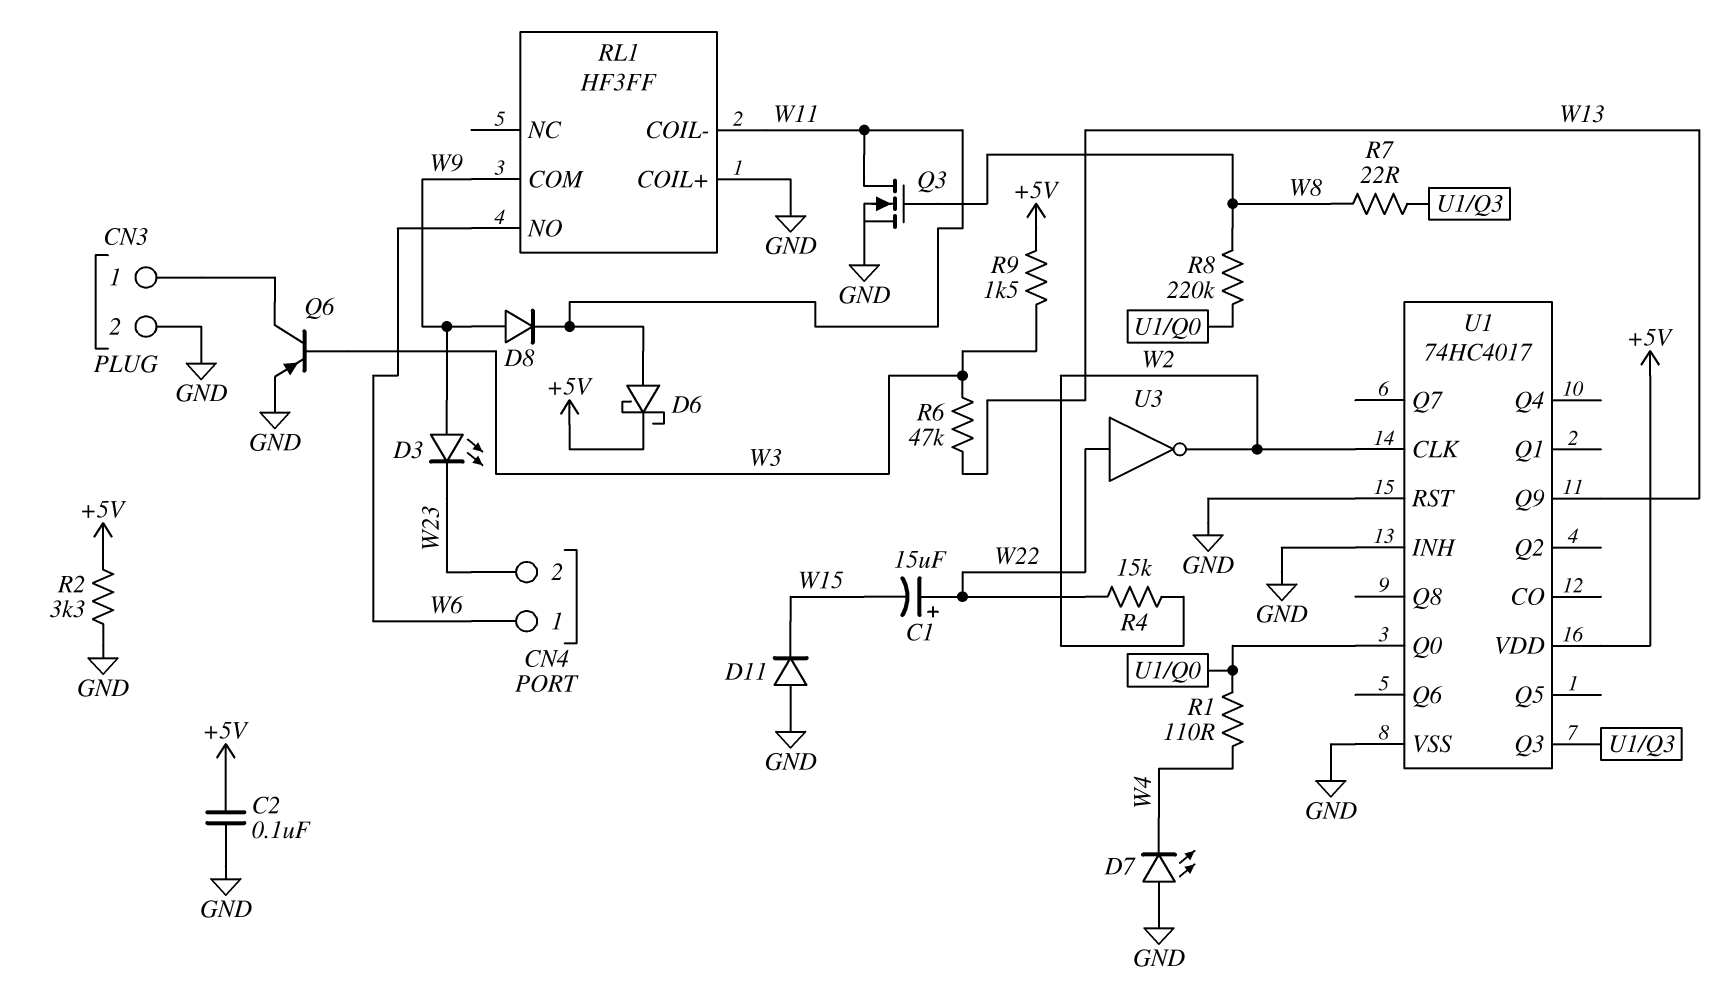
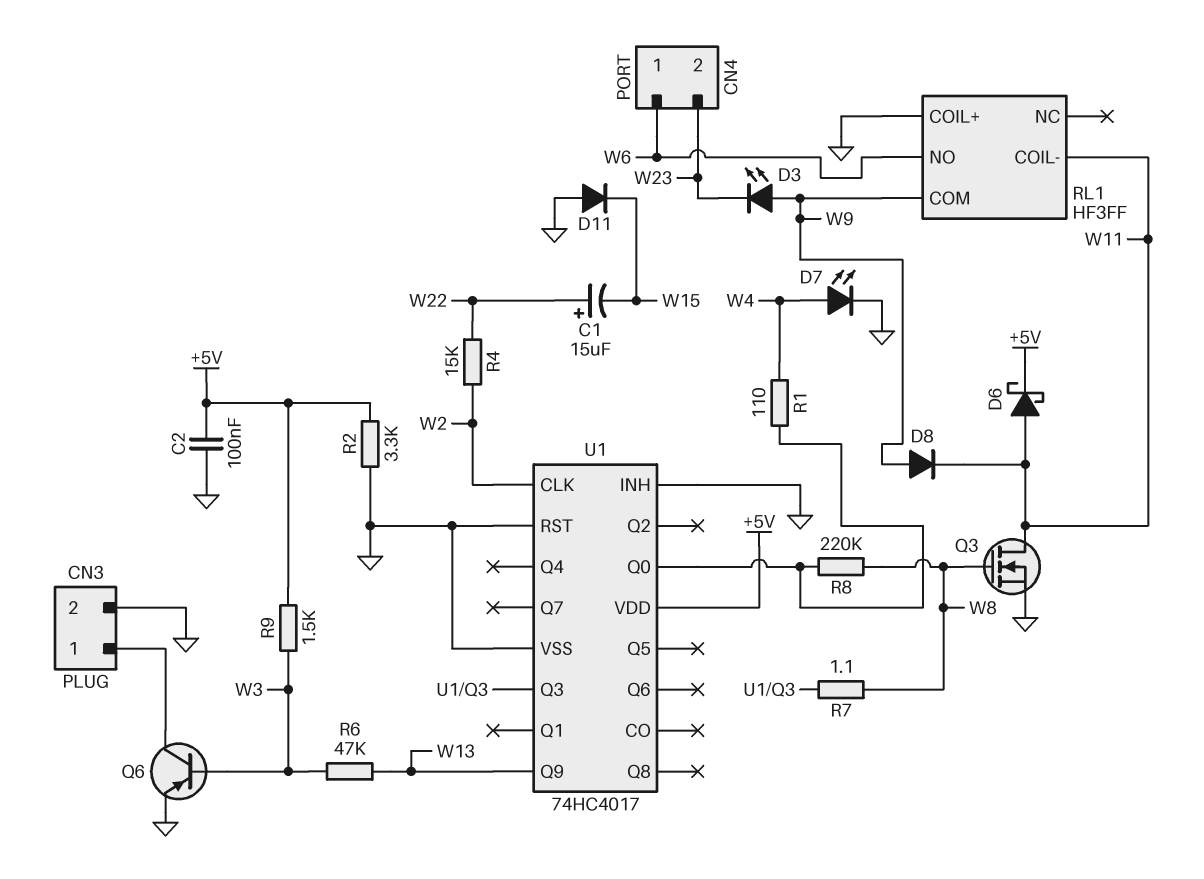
D7: LED (A GND, K W4) -> LED (A W4, K GND)
R7: 22 (U1/Q3, W8) -> 1.1 (U1/Q3, W8)
U3: NOT (in W22, out W2) -> none

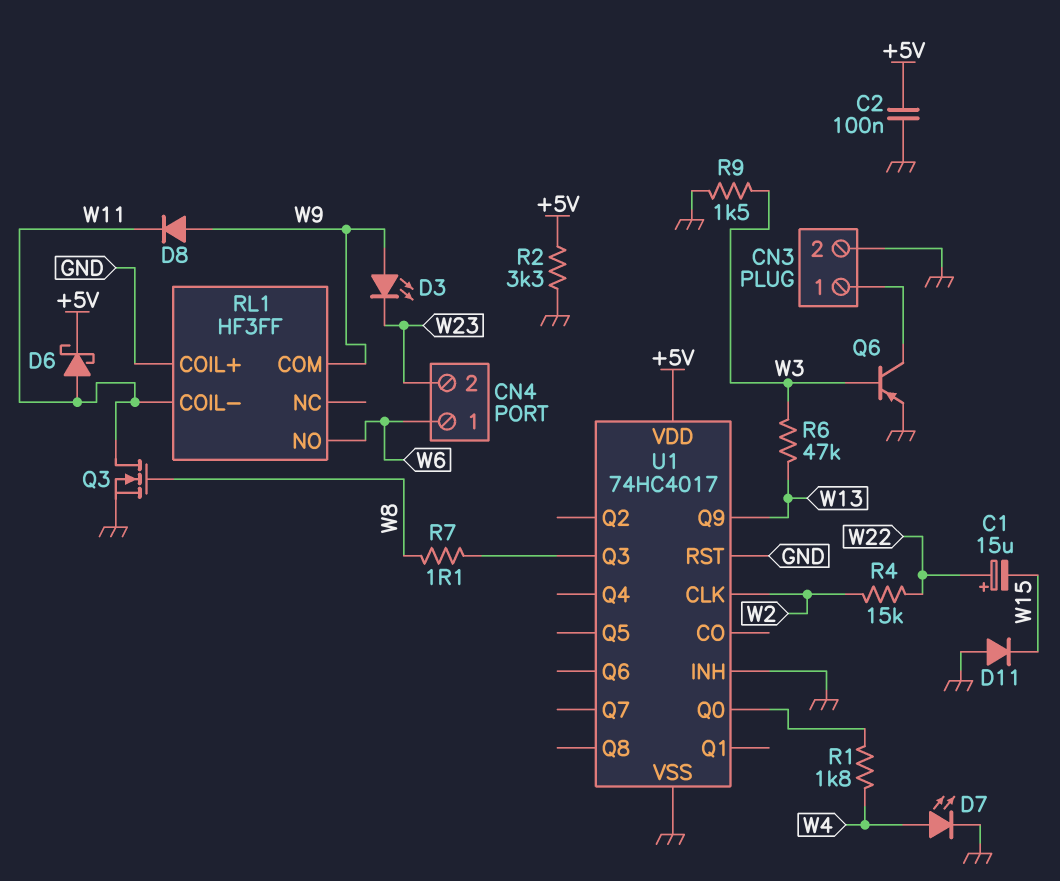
R1: 110 (U1/Q0, W4) -> 1.8k (U1/Q0, W4)
R8: 220k (U1/Q0, W8) -> none
R9: 1.5k (+5V, W3) -> 1.5k (GND, W3)

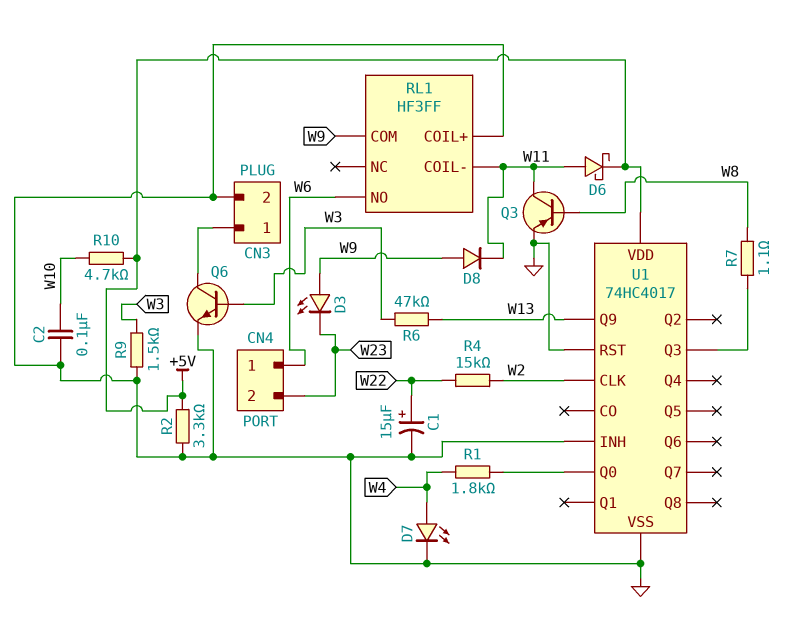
C1: 15uF (plus W22, minus W15) -> 15uF (plus W22, minus GND)
C2: 100nF (+5V, GND) -> 100nF (GND, W10)
D11: diode (A GND, K W15) -> none
Q3: NMOS (G W8, D W11, S GND) -> PNP (B W8, C W11, E GND)
Q6: PNP (B W3, C CN3/1, E GND) -> NPN (B W3, C CN3/1, E GND)
R10: none -> 4.7k (+5V, W10)

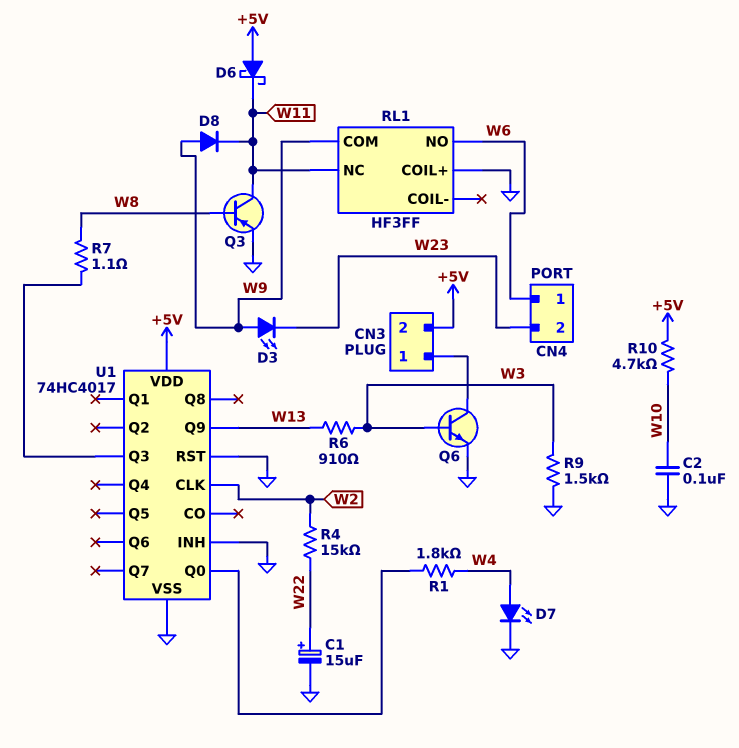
CN3 pin 2: GND -> +5V
D6: schottky (A W11, K +5V) -> schottky (A +5V, K W11)
R2: 3.3k (+5V, GND) -> none
R6: 47k (W3, W13) -> 910 (W3, W13)
RL1 pin COIL-: W11 -> none
RL1 pin NC: none -> W11

